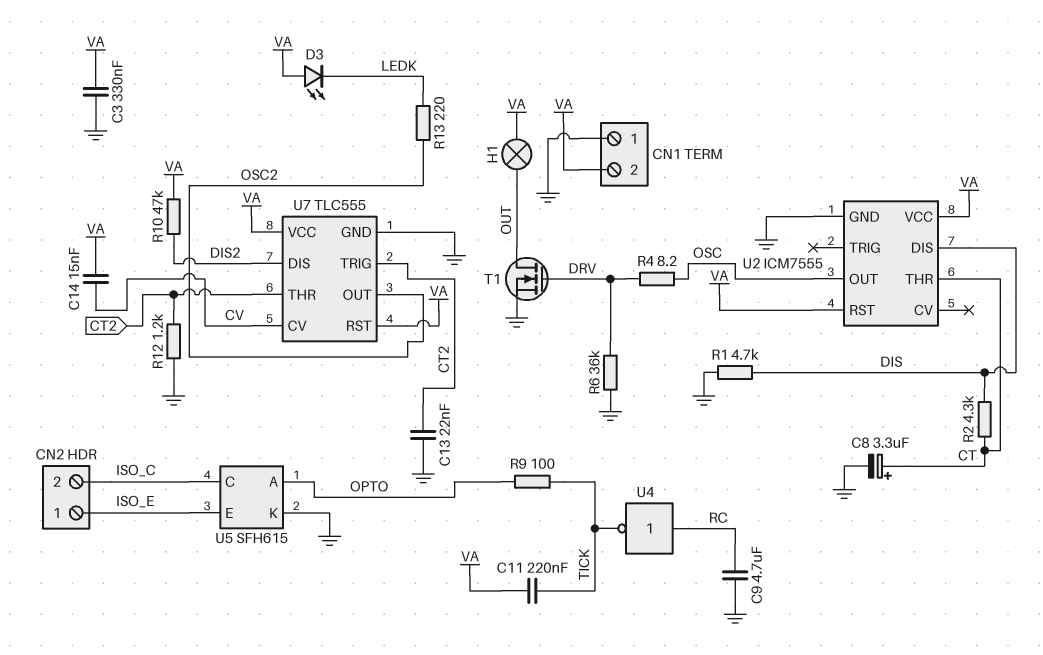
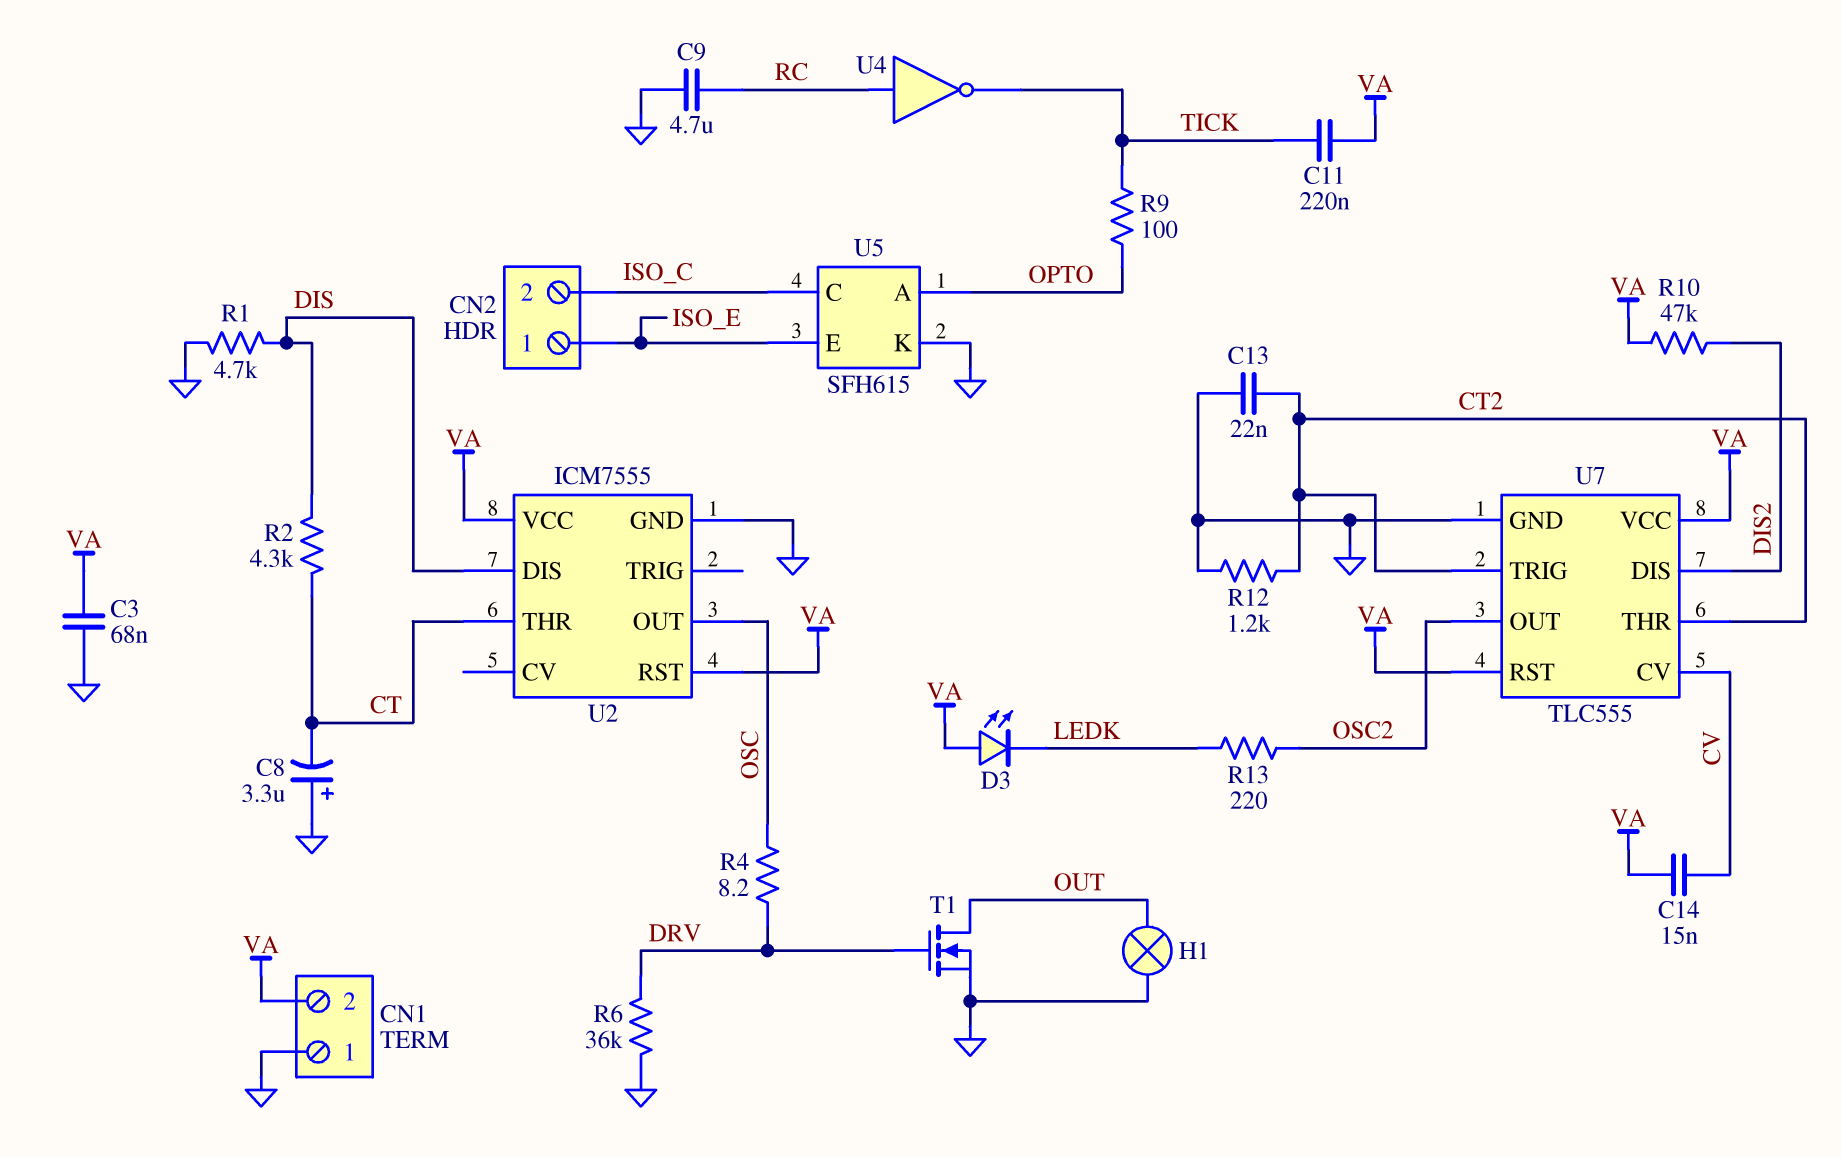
C3: 330nF (GND, VA) -> 68nF (GND, VA)
C8: 3.3uF (plus CT, minus GND) -> 3.3uF (plus GND, minus CT)
H1: lamp (OUT, VA) -> lamp (GND, OUT)

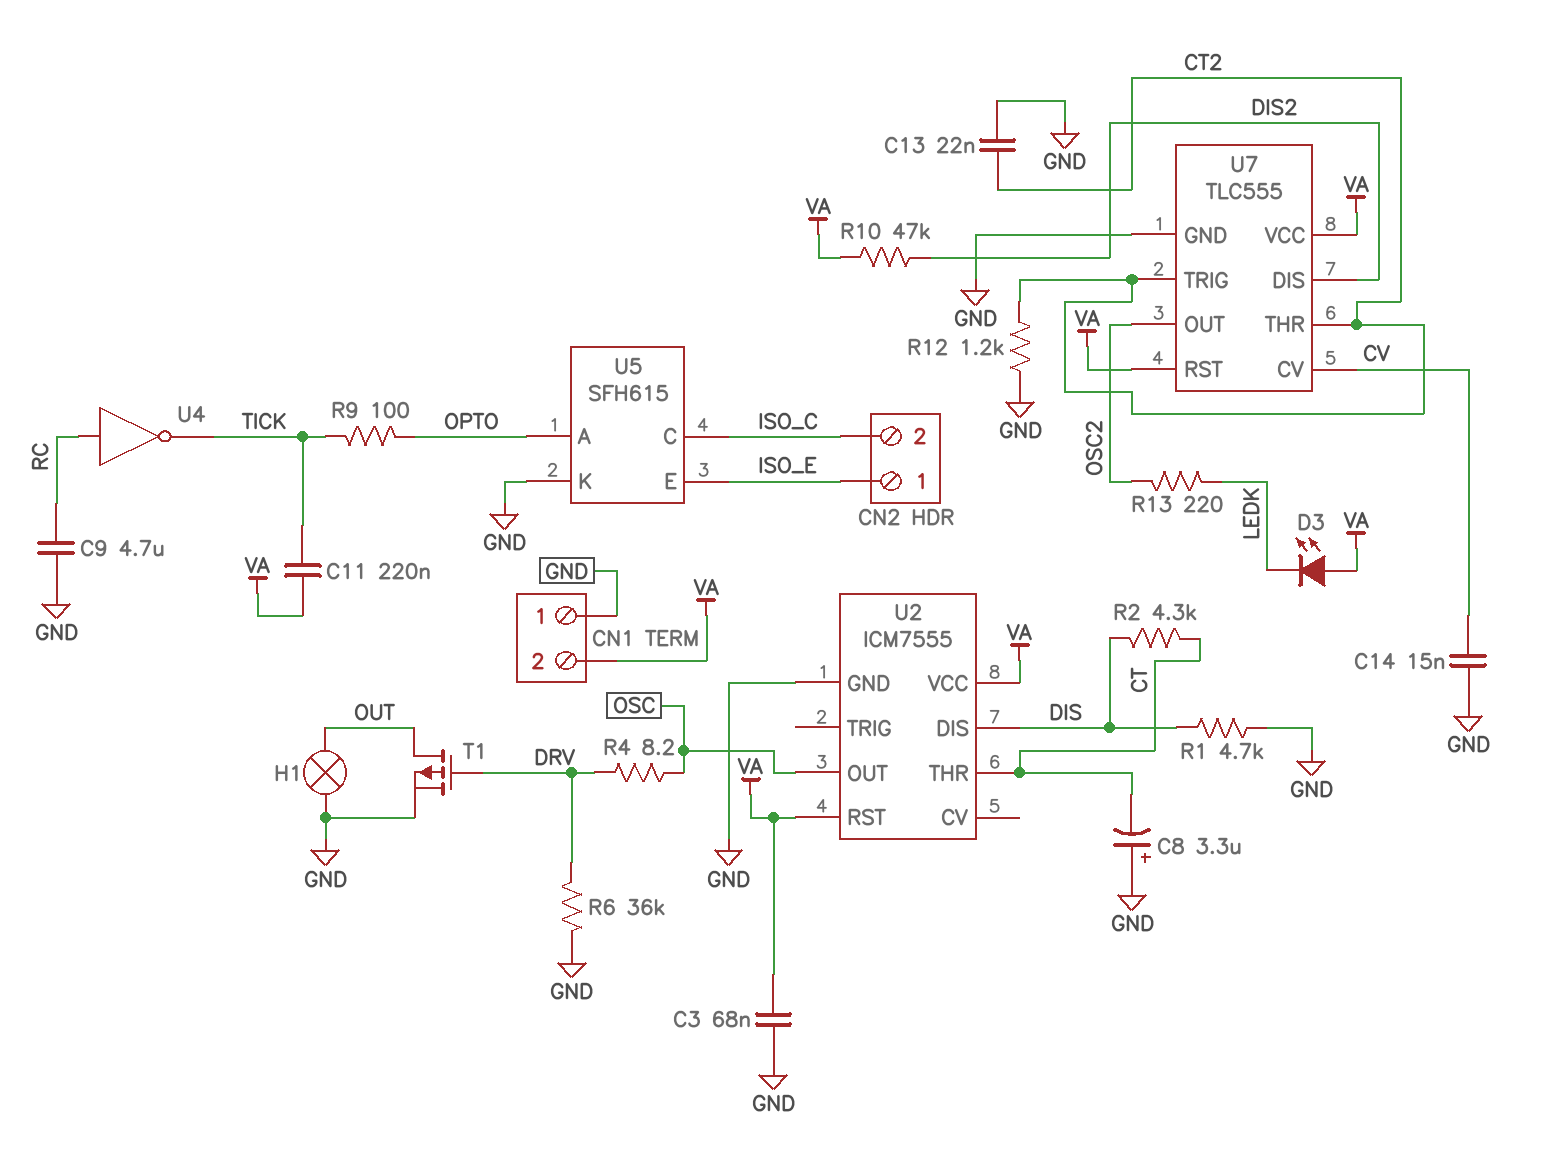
C14: 15nF (CV, VA) -> 15nF (CV, GND)
T1: NMOS (G DRV, D OUT, S GND) -> PMOS (G DRV, D OUT, S GND)

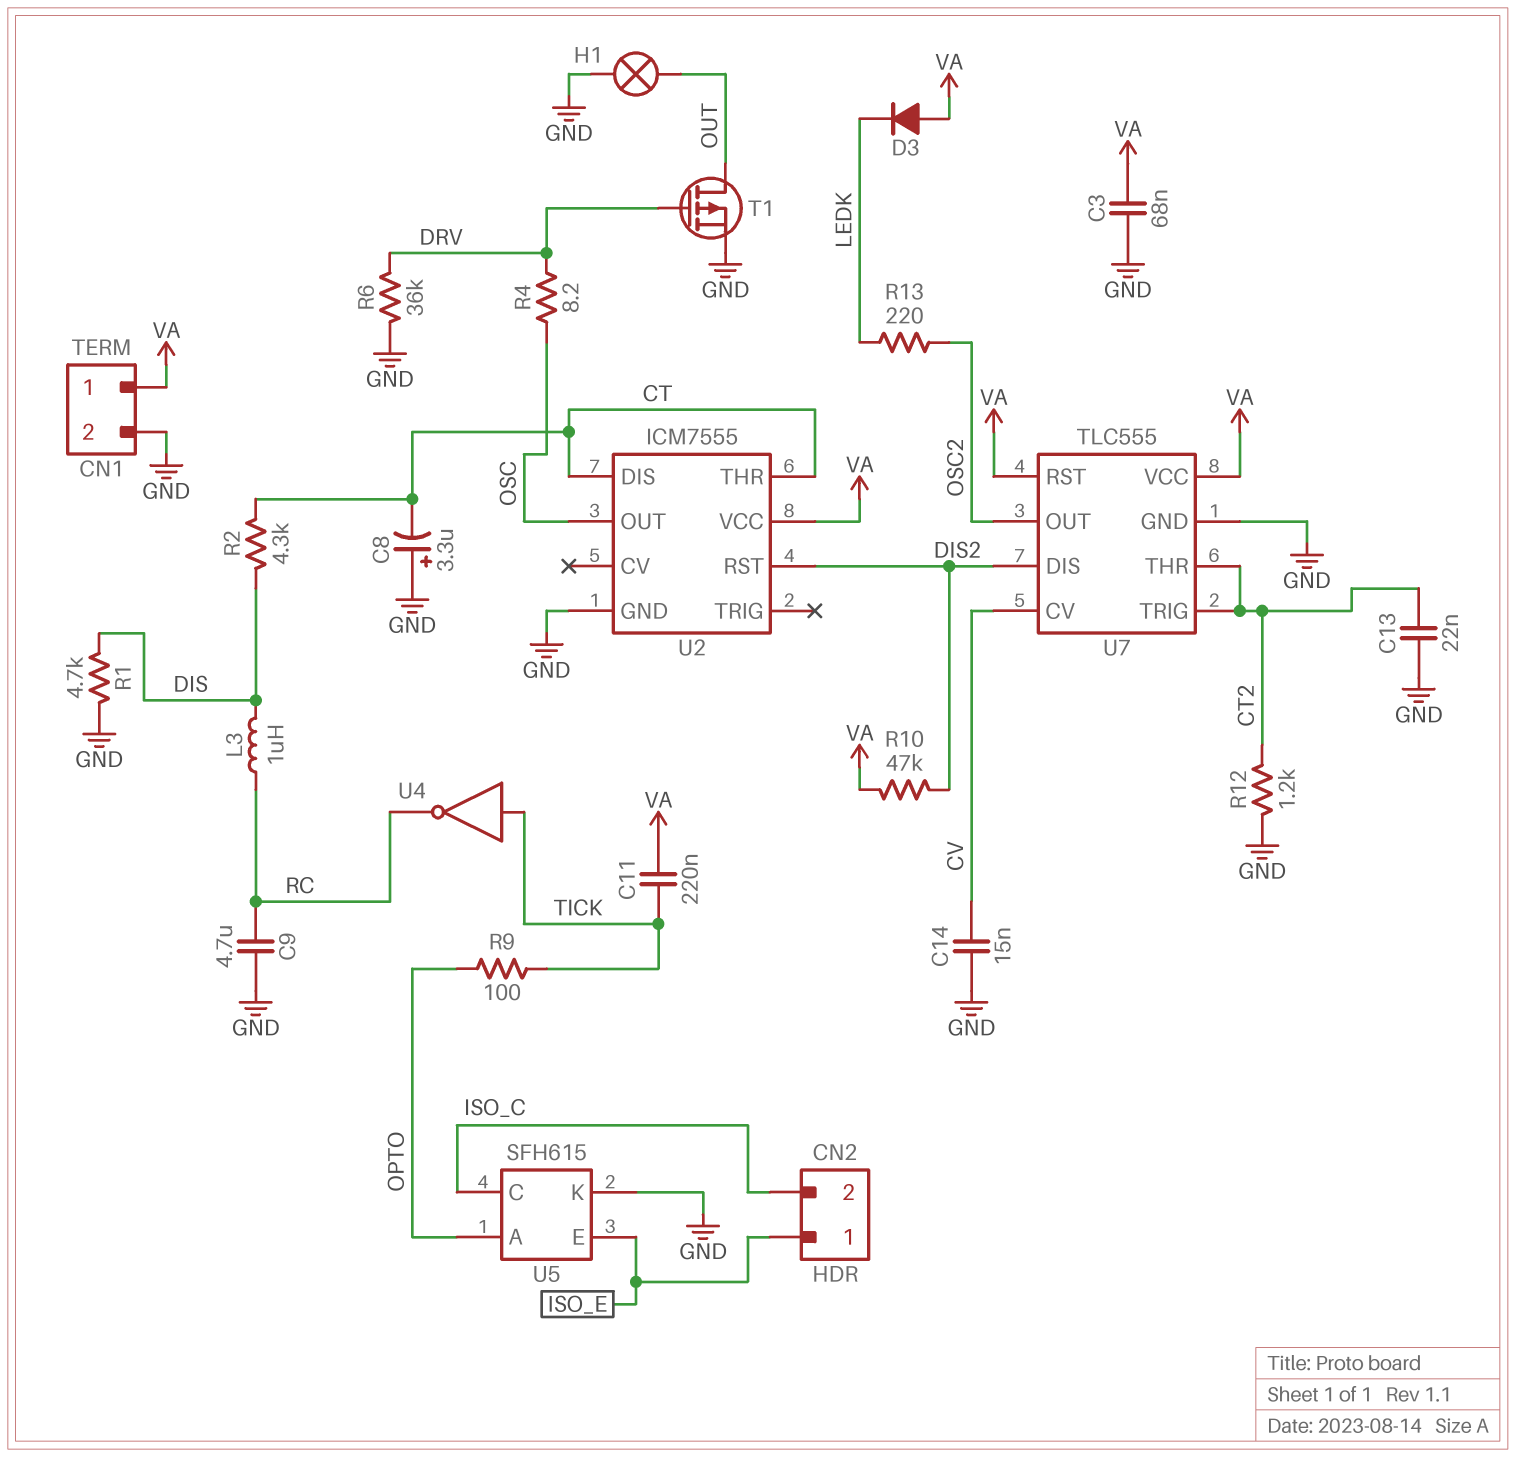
CN1 pin 1: GND -> VA
CN1 pin 2: VA -> GND
D3: LED (A VA, K LEDK) -> diode (A VA, K LEDK)
L3: none -> 1uH (DIS, RC)
U2 pin DIS: DIS -> CT
U2 pin RST: VA -> DIS2
U4: NOT (in RC, out TICK) -> NOT (in TICK, out RC)

